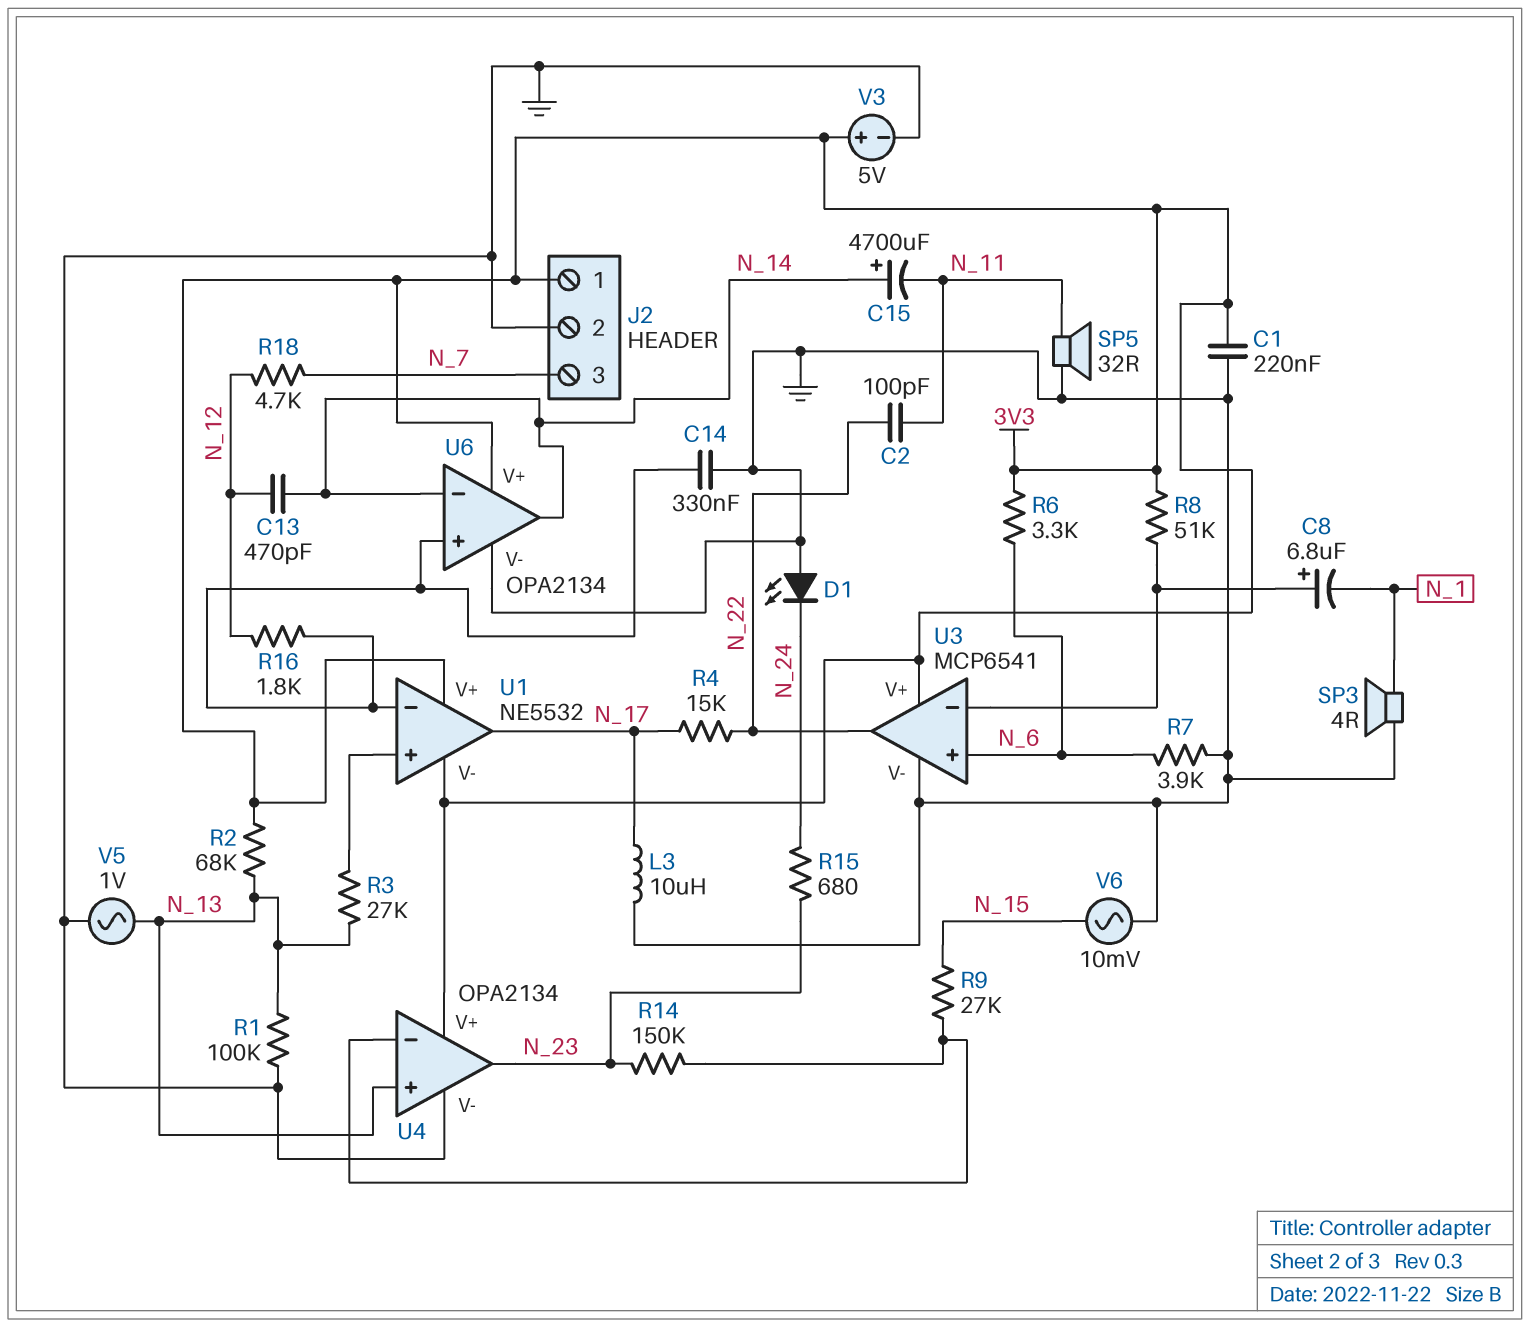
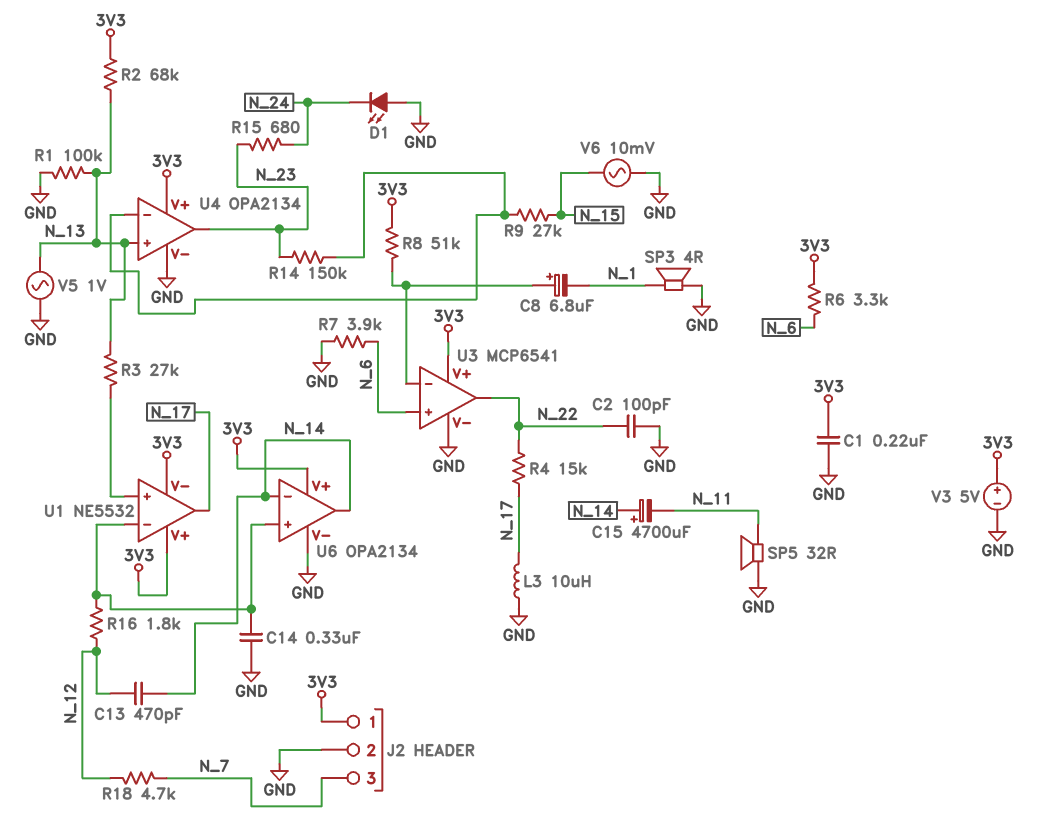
C2: 100pF (N_11, N_22) -> 100pF (GND, N_22)

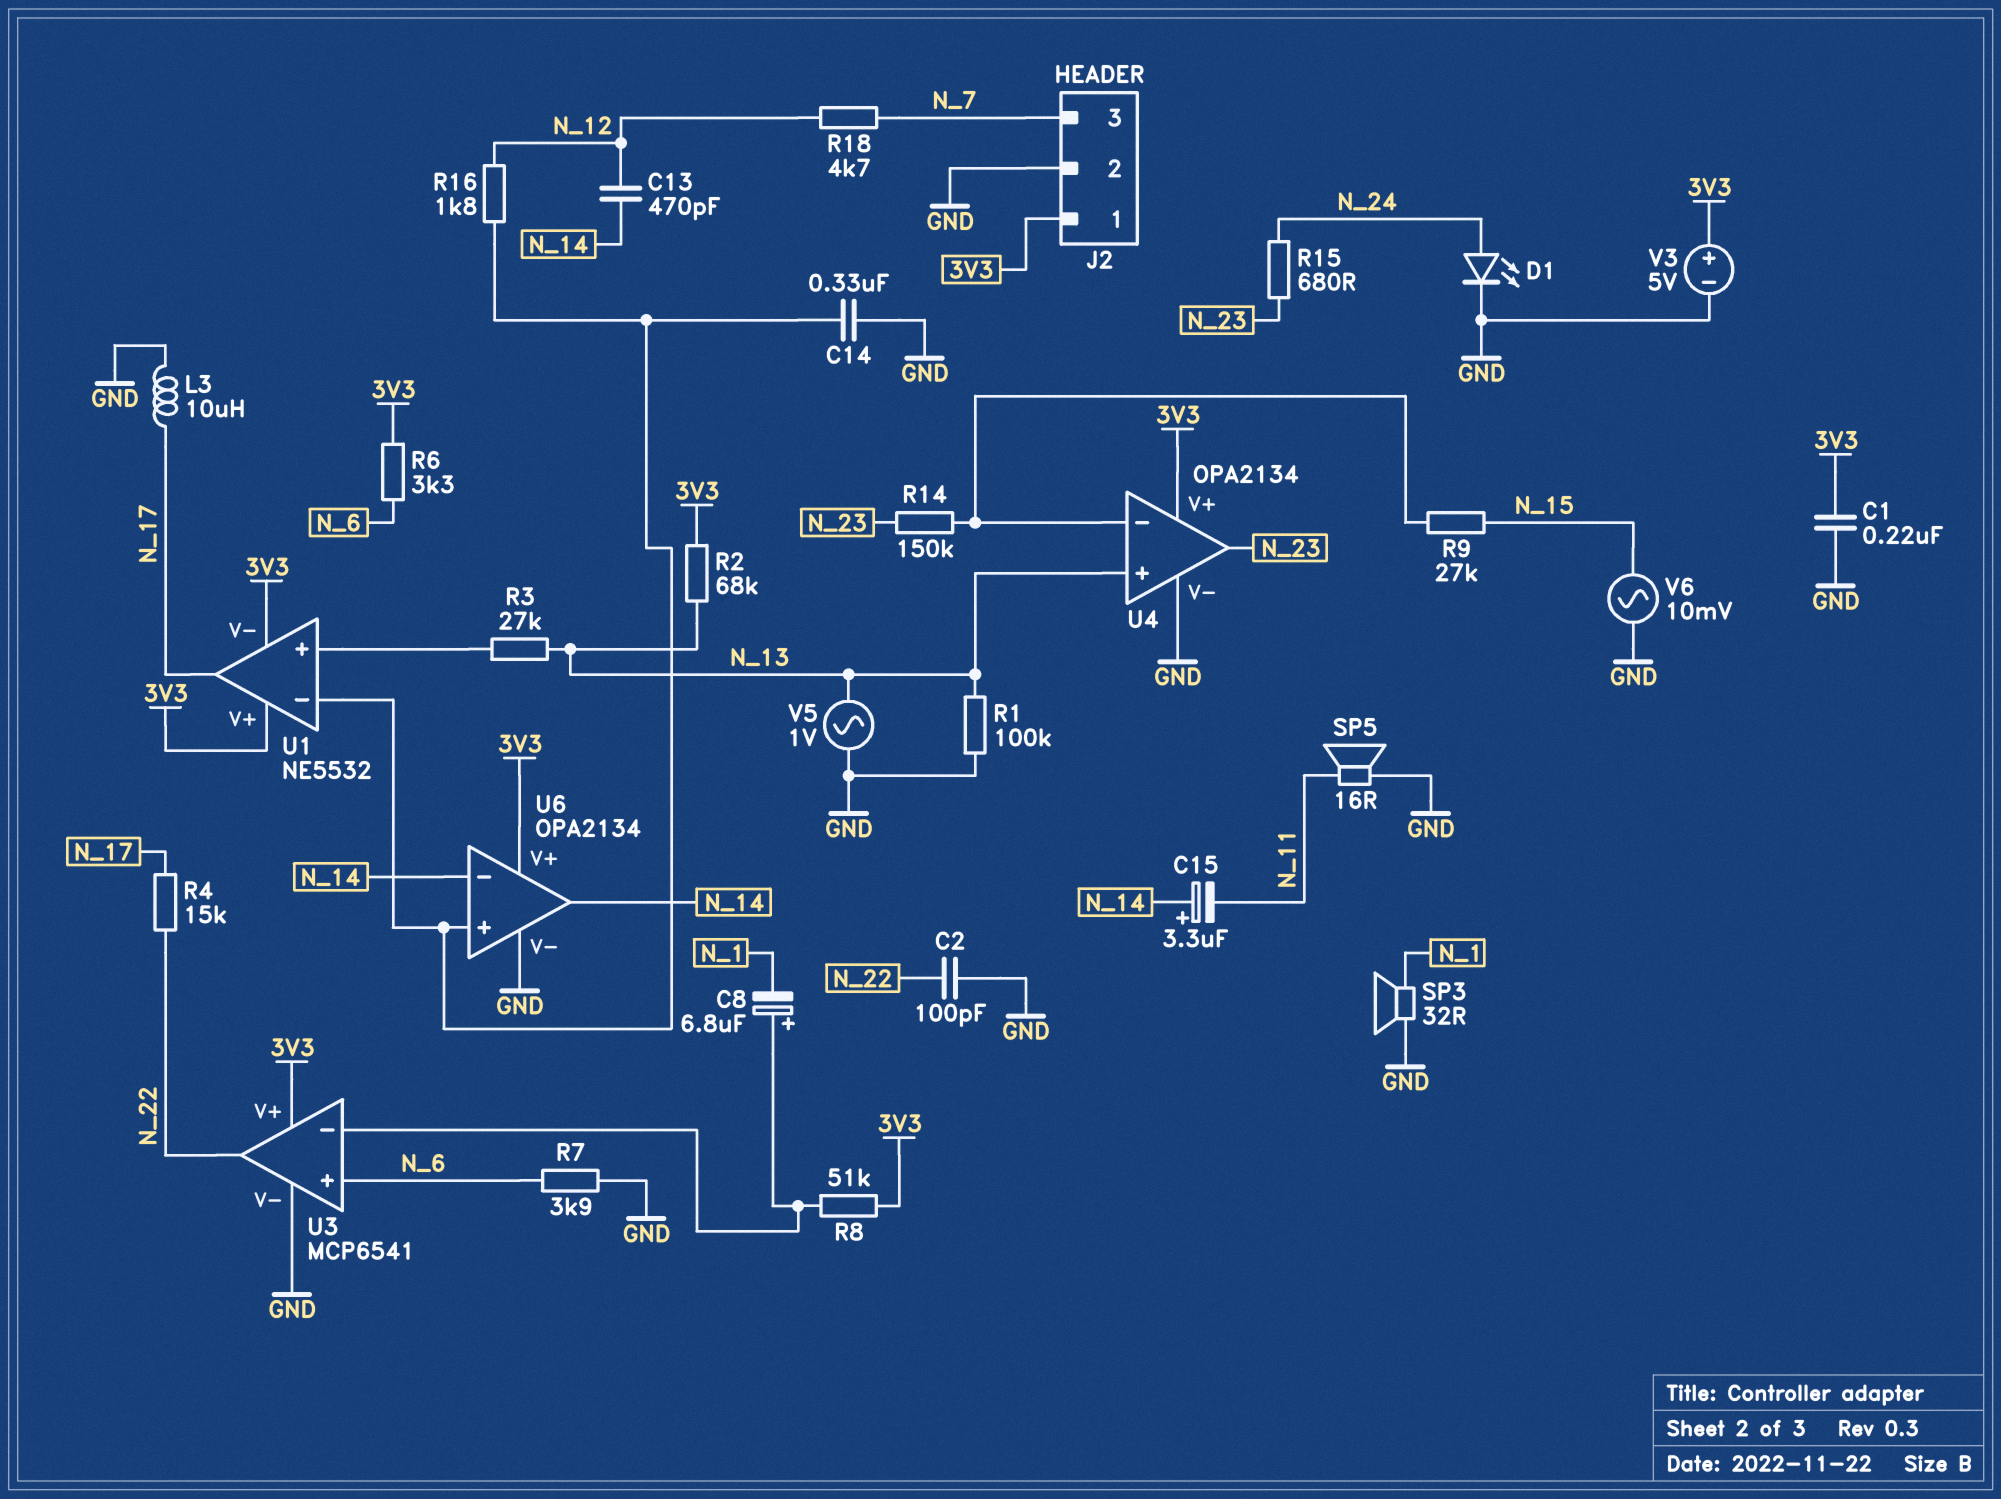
C15: 4700uF (plus N_14, minus N_11) -> 3.3uF (plus N_14, minus N_11)
D1: LED (A GND, K N_24) -> LED (A N_24, K GND)
SP3: speaker 4R (GND, N_1) -> speaker 32R (GND, N_1)
SP5: speaker 32R (GND, N_11) -> speaker 16R (GND, N_11)

